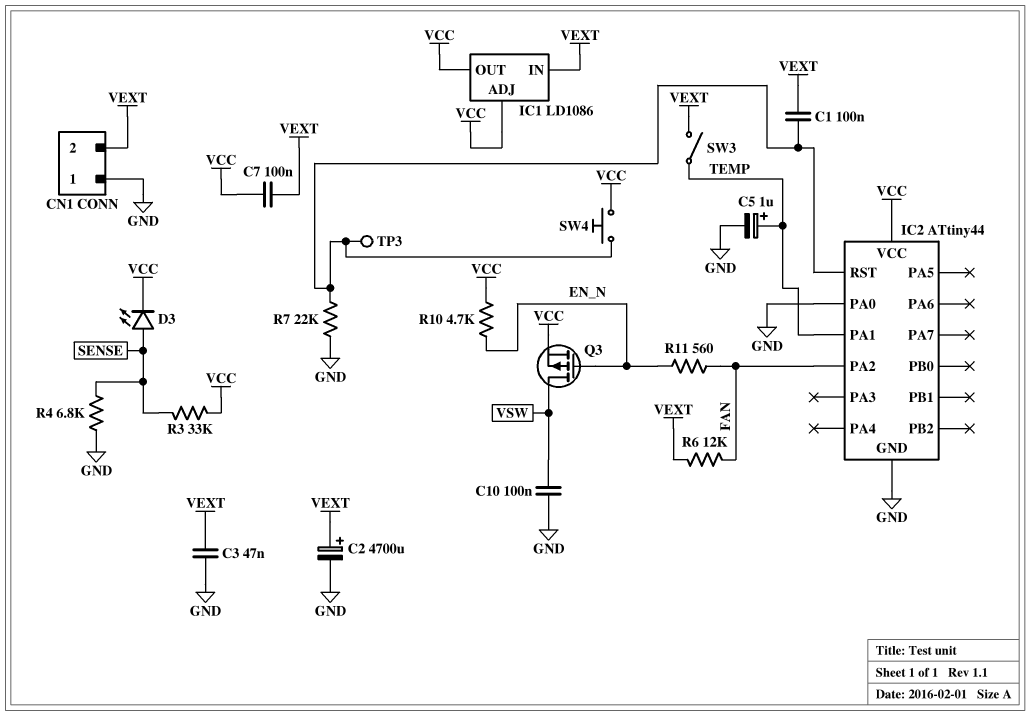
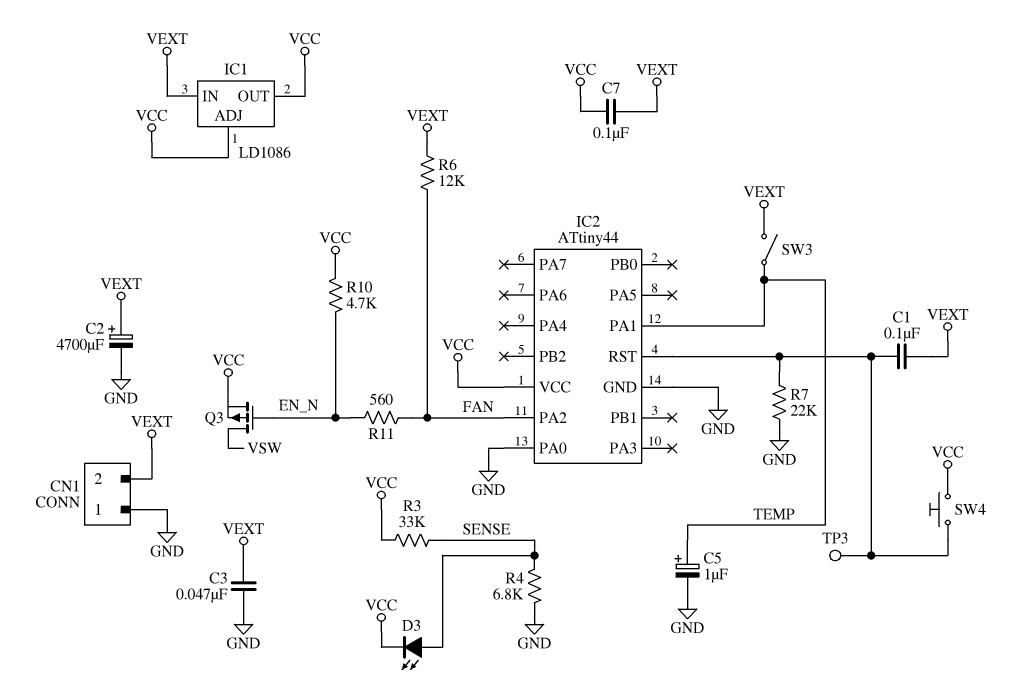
C10: 100nF (GND, VSW) -> none

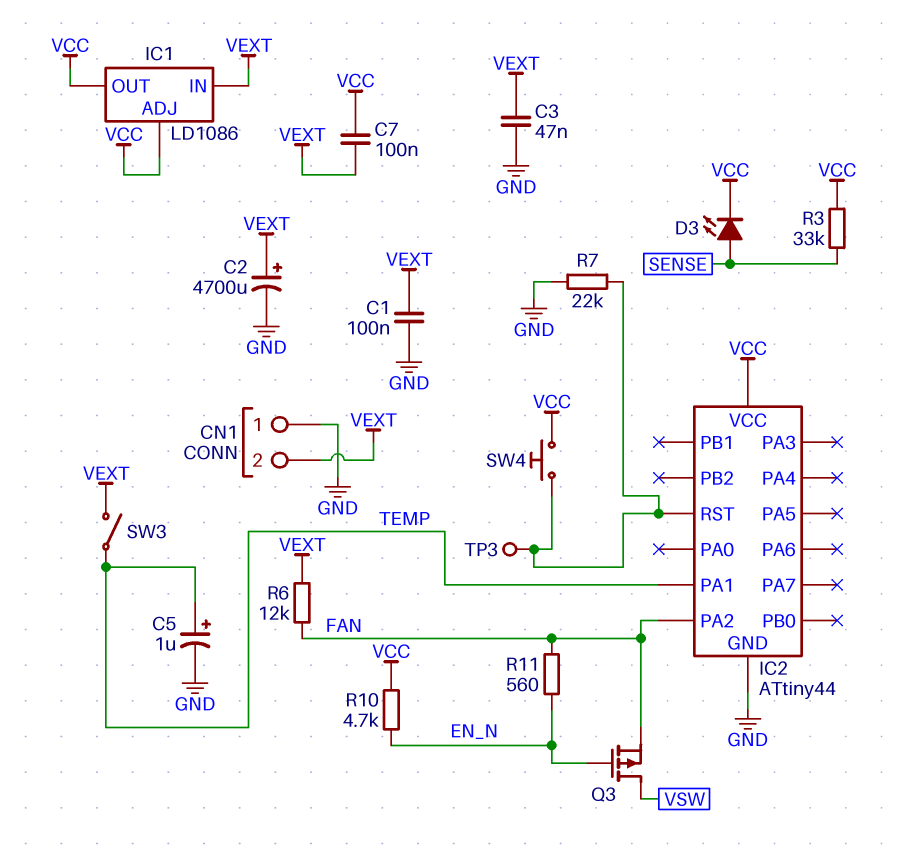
C1: 100nF (IC2/RST, VEXT) -> 100nF (GND, VEXT)
IC2 pin PA0: GND -> none
Q3: PMOS (G EN_N, D VSW, S VCC) -> PMOS (G EN_N, D VSW, S FAN)
R4: 6.8k (GND, SENSE) -> none

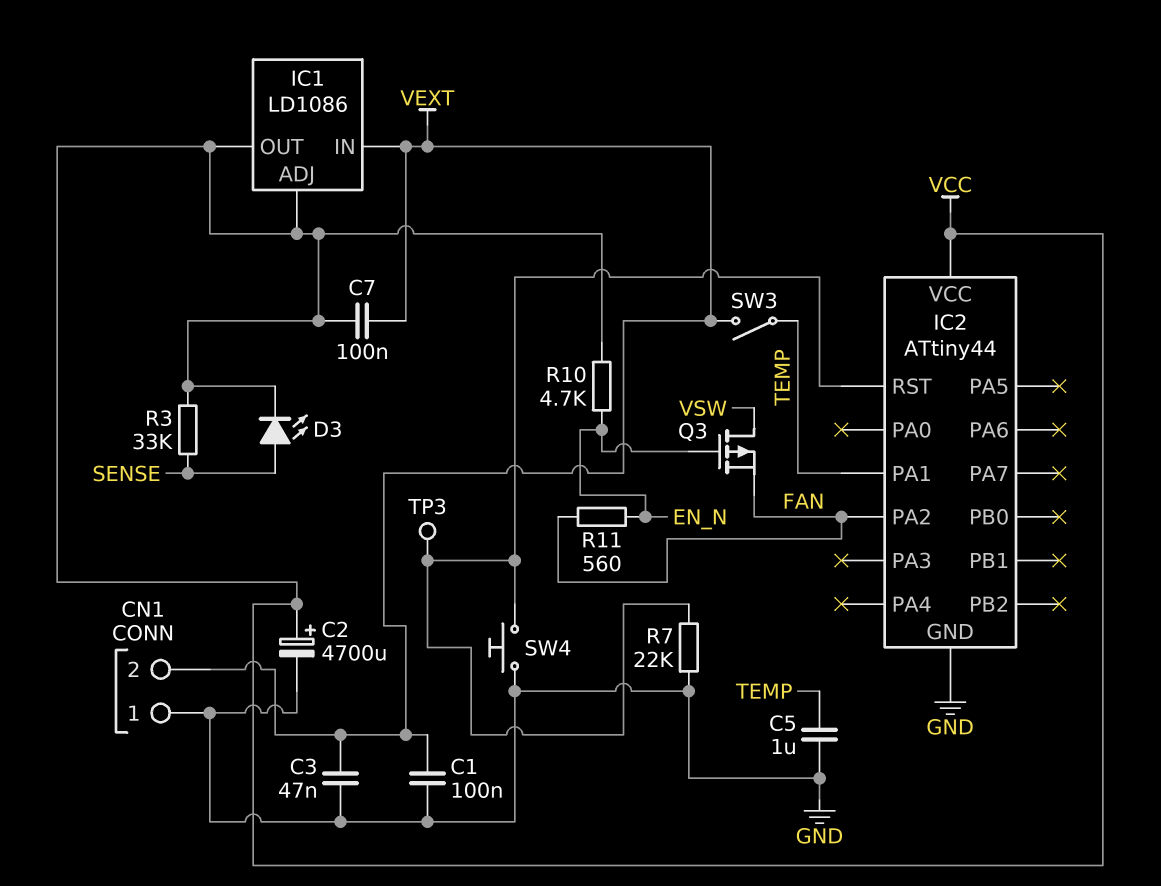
C2: 4700uF (plus VEXT, minus GND) -> 4700uF (plus VCC, minus GND)
C5: 1uF (plus TEMP, minus GND) -> 1uF (GND, TEMP)
R6: 12k (FAN, VEXT) -> none
SW4: button (IC2/RST, VCC) -> button (GND, IC2/RST)

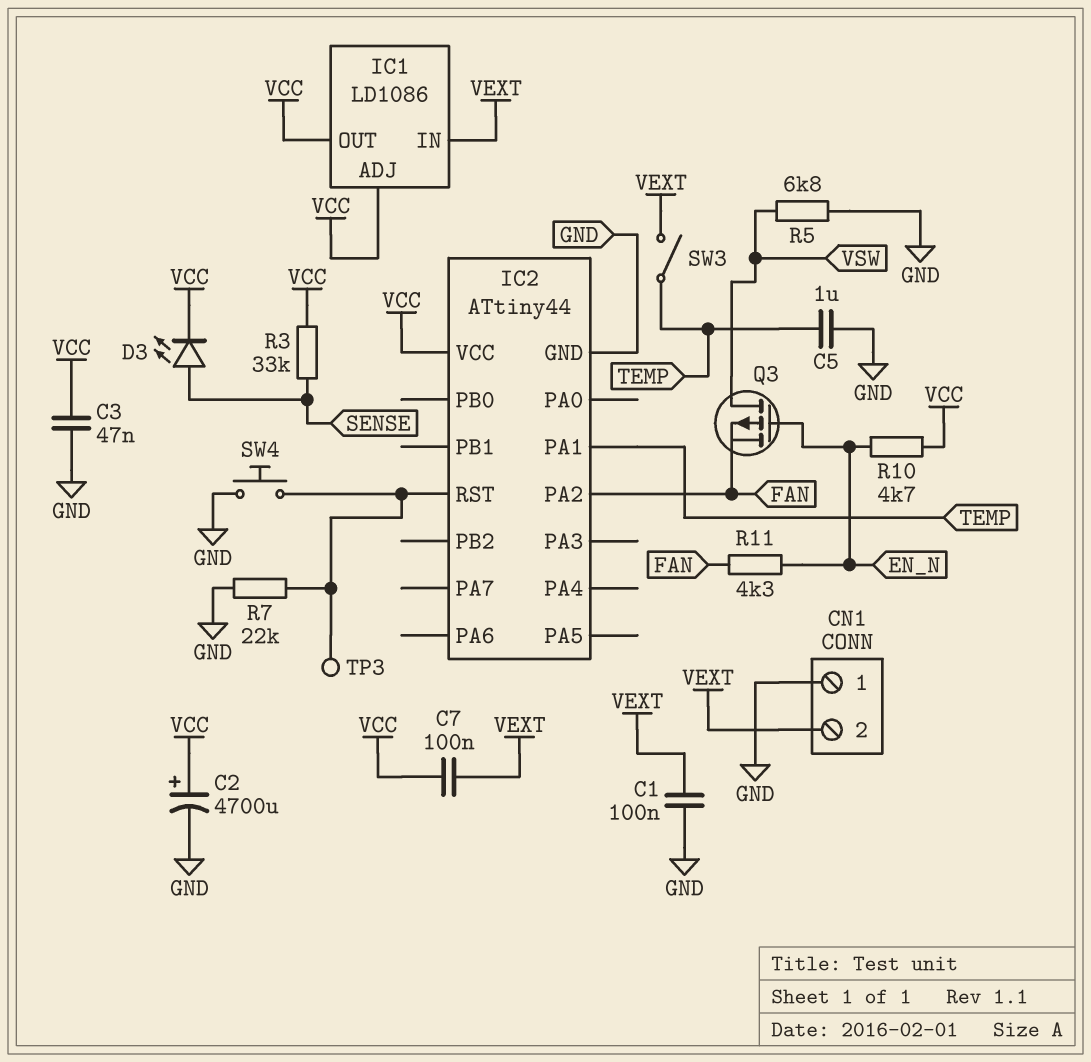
C3: 47nF (GND, VEXT) -> 47nF (GND, VCC)
R5: none -> 6.8k (GND, VSW)
R11: 560 (EN_N, FAN) -> 4.3k (EN_N, FAN)

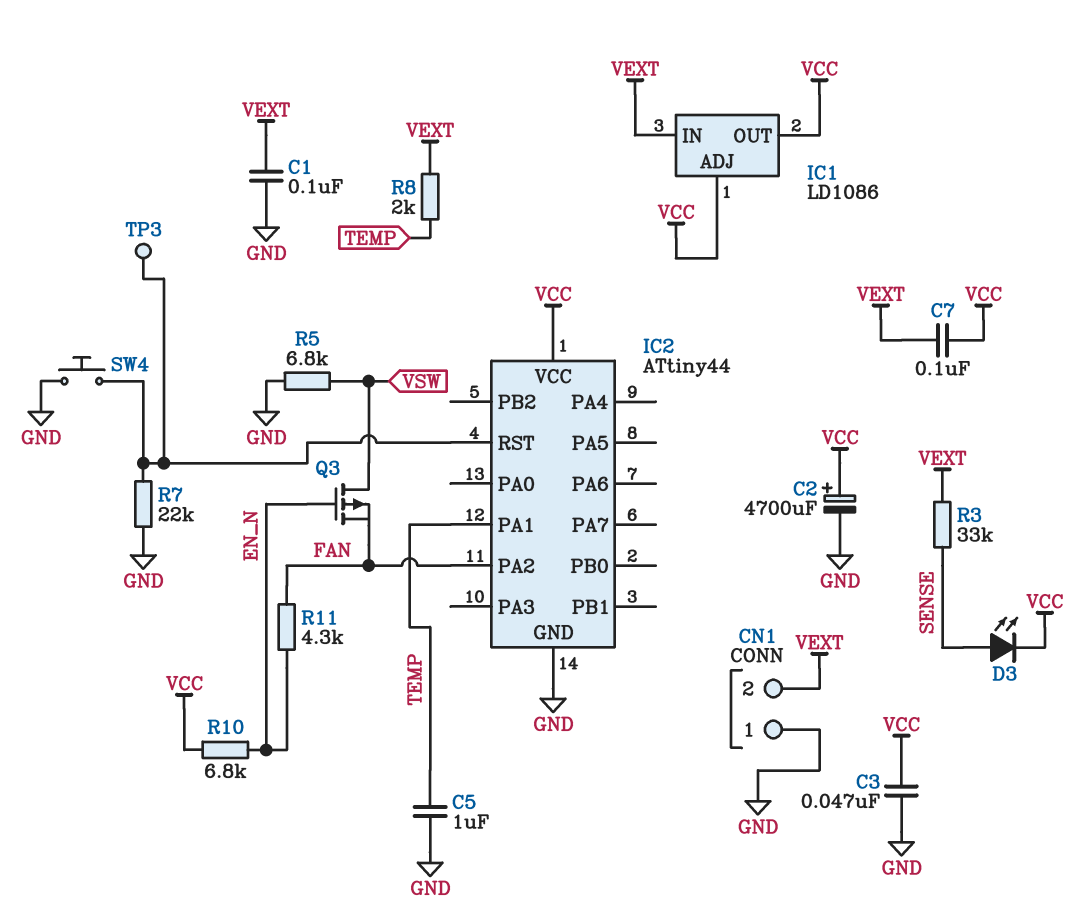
R3: 33k (SENSE, VCC) -> 33k (SENSE, VEXT)
R8: none -> 2k (TEMP, VEXT)
R10: 4.7k (EN_N, VCC) -> 6.8k (EN_N, VCC)
SW3: switch (TEMP, VEXT) -> none

